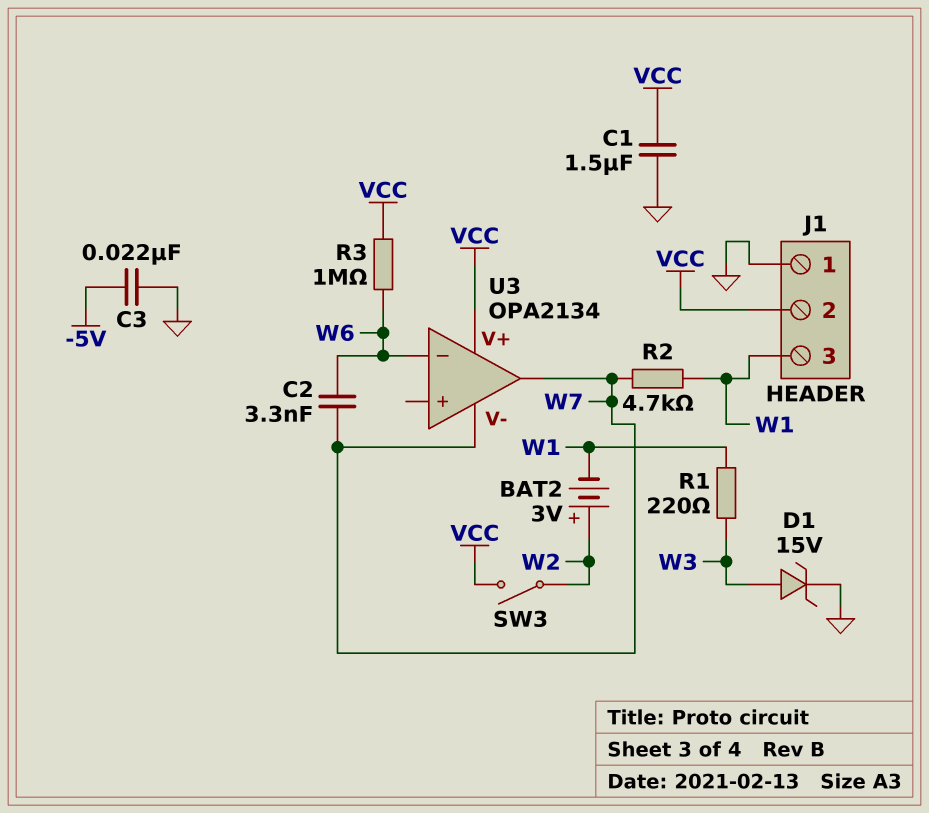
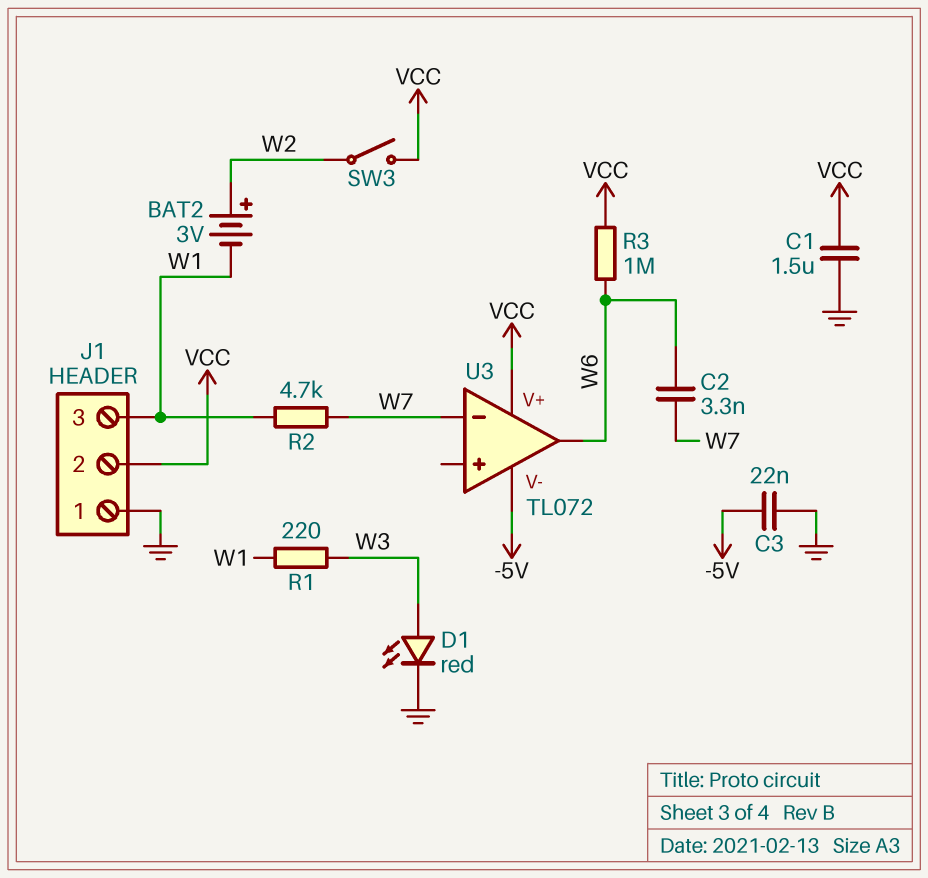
D1: zener 15V (A W3, K GND) -> LED red (A W3, K GND)
U3: OPA2134 -> TL072
U3 pin V-: W7 -> -5V
U3 pin in-: W6 -> W7
U3 pin out: W7 -> W6

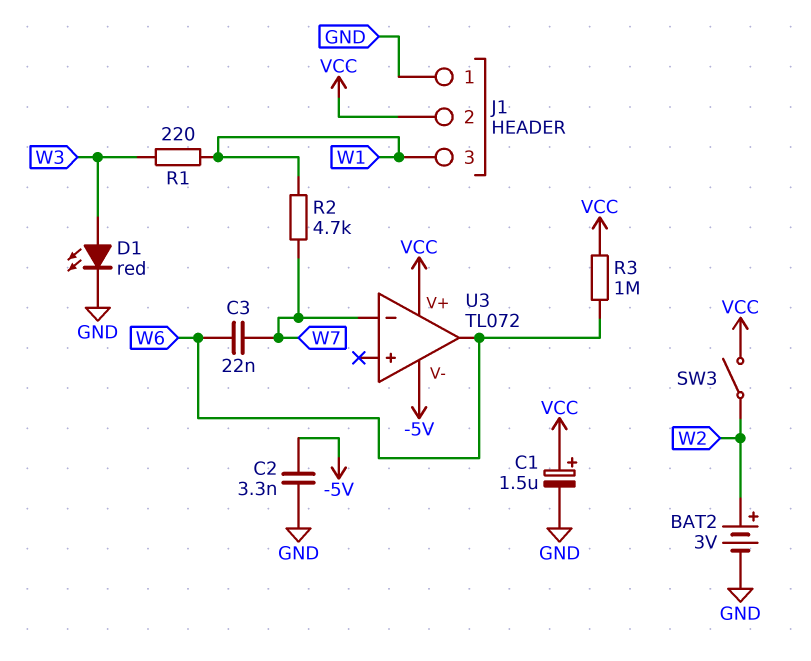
BAT2: 3V (plus W2, minus W1) -> 3V (plus W2, minus GND)
C1: 1.5uF (GND, VCC) -> 1.5uF (plus VCC, minus GND)
C2: 3.3nF (W6, W7) -> 3.3nF (-5V, GND)
C3: 22nF (-5V, GND) -> 22nF (W6, W7)

